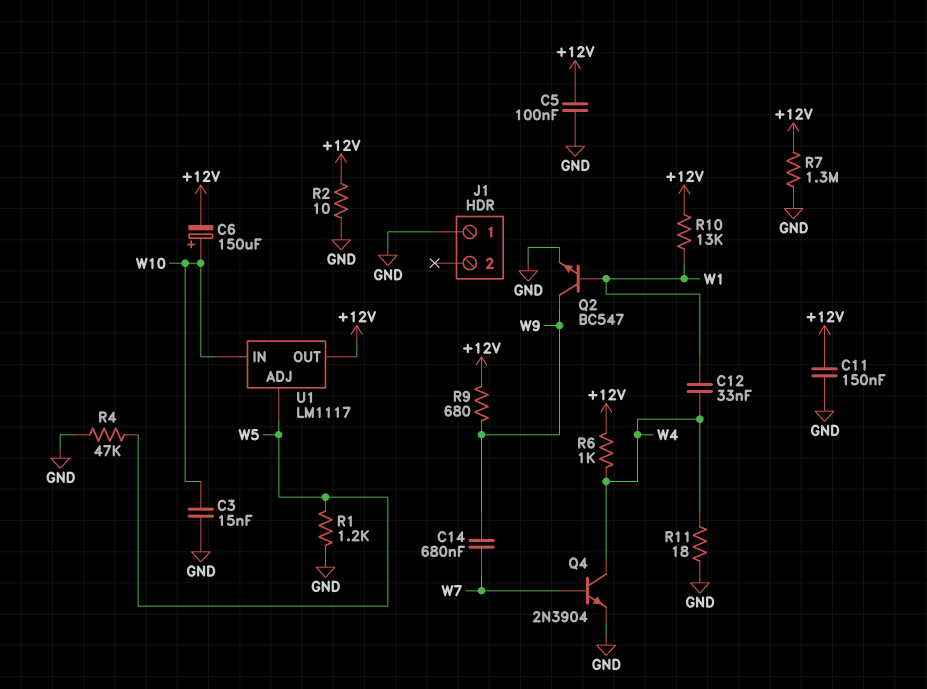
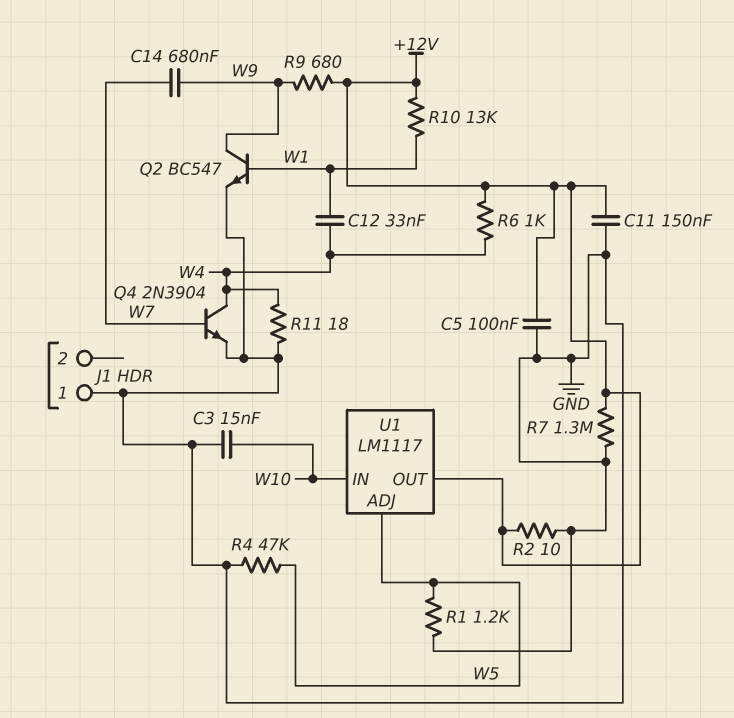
C6: 150uF (plus W10, minus +12V) -> none

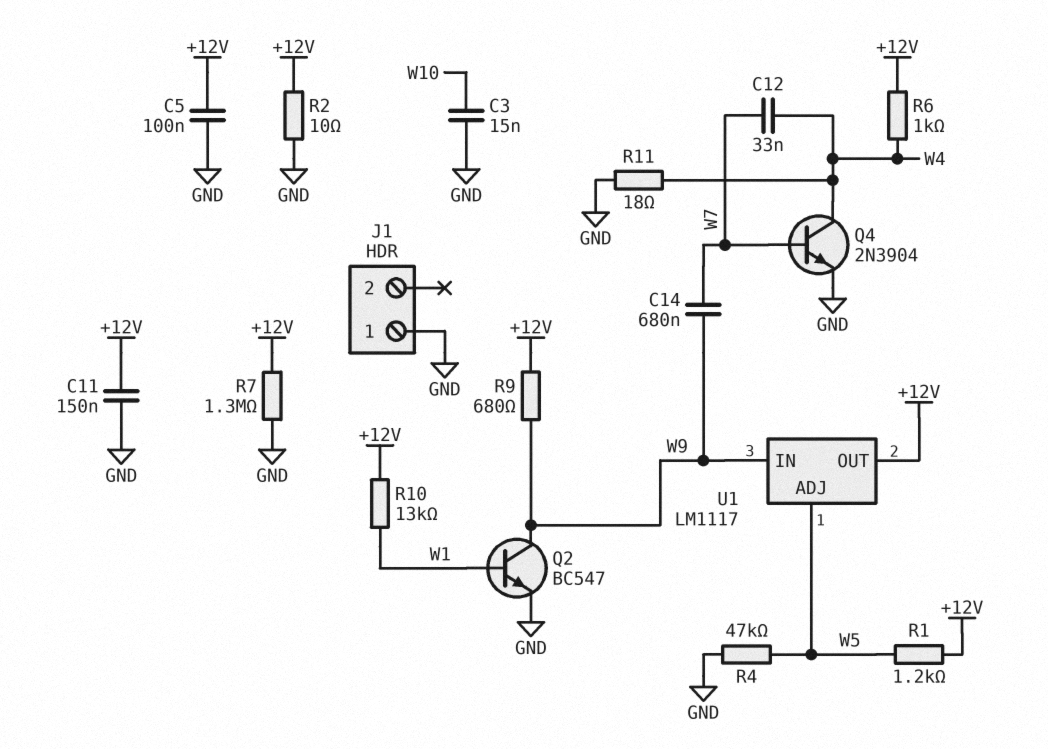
C12: 33nF (W1, W4) -> 33nF (W4, W7)
R1: 1.2k (GND, W5) -> 1.2k (+12V, W5)
U1 pin IN: W10 -> W9

